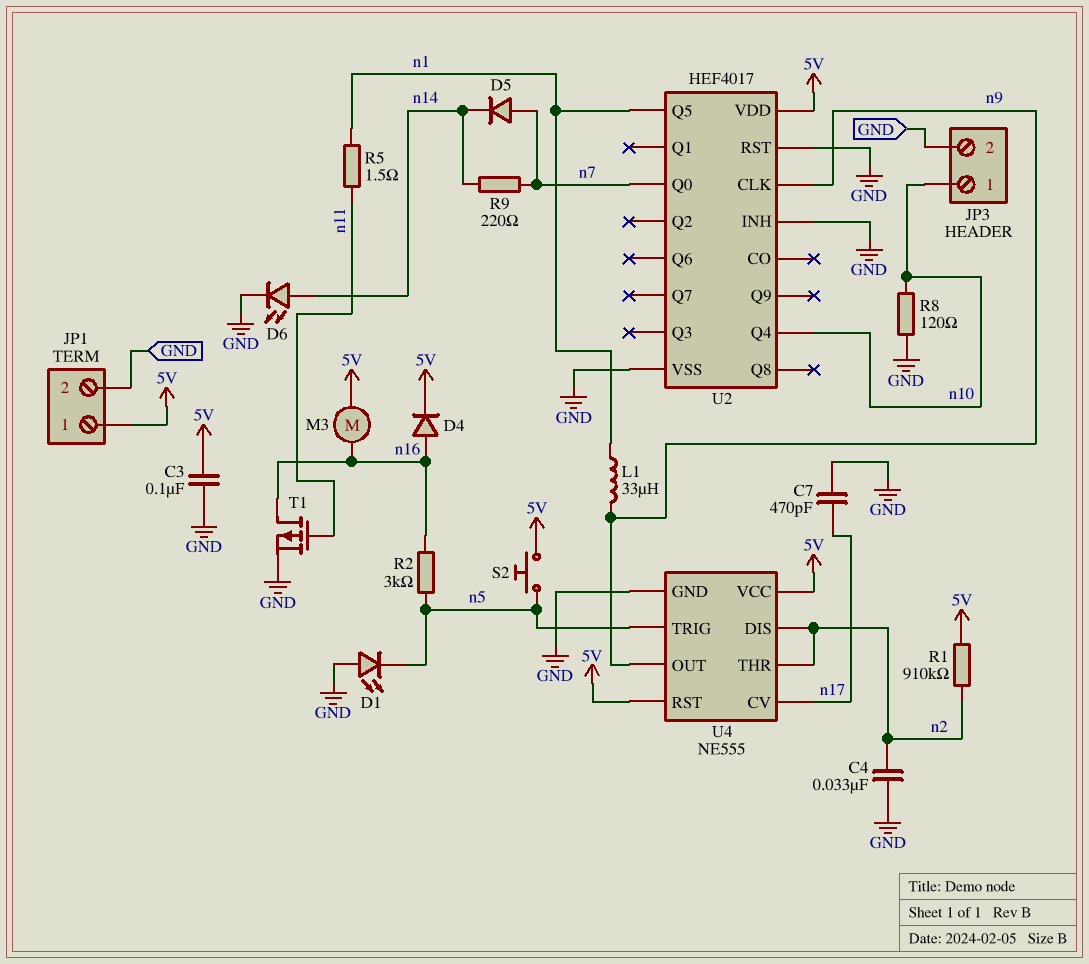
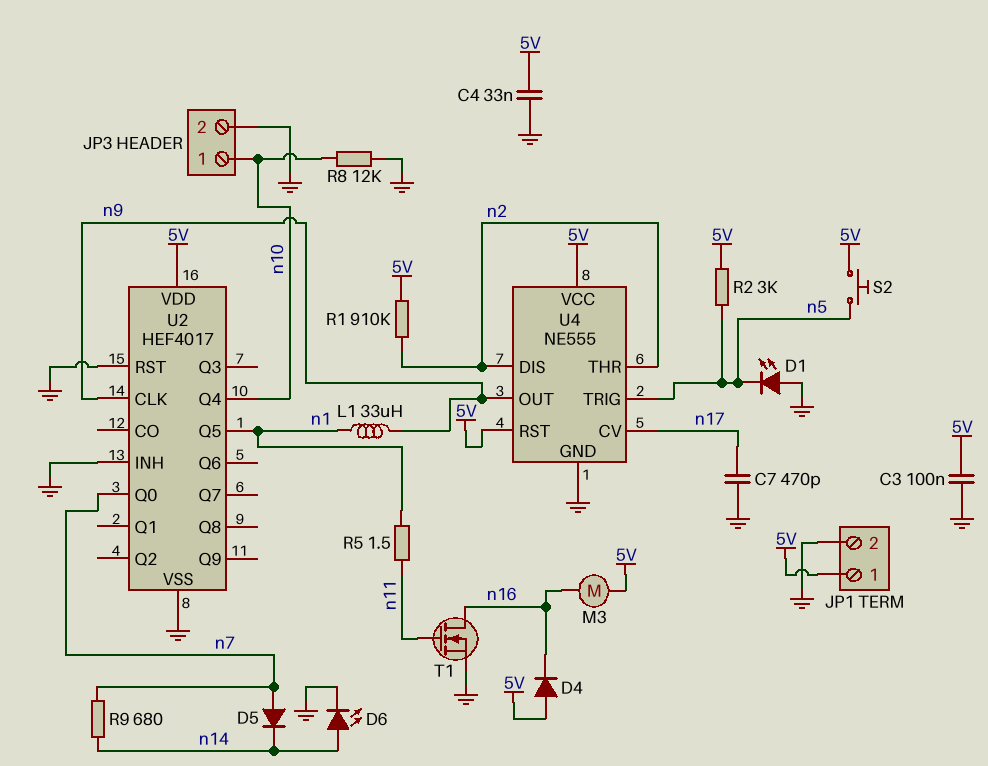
C4: 33nF (GND, n2) -> 33nF (5V, GND)
D4: diode (A n16, K 5V) -> diode (A 5V, K n16)
R2: 3k (n5, n16) -> 3k (5V, n5)
R8: 120 (GND, n10) -> 12k (GND, n10)
R9: 220 (n7, n14) -> 680 (n7, n14)
T1: PMOS (G n11, D n16, S GND) -> NMOS (G n11, D n16, S GND)

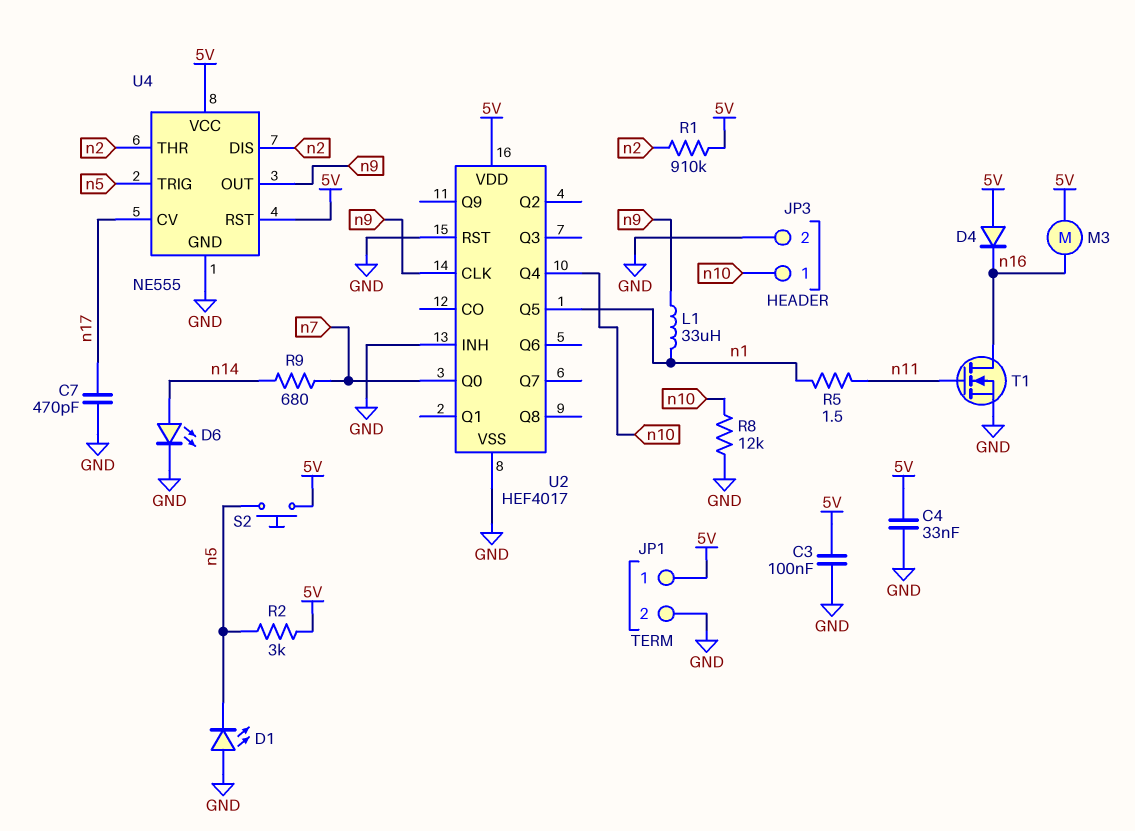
D5: diode (A n7, K n14) -> none

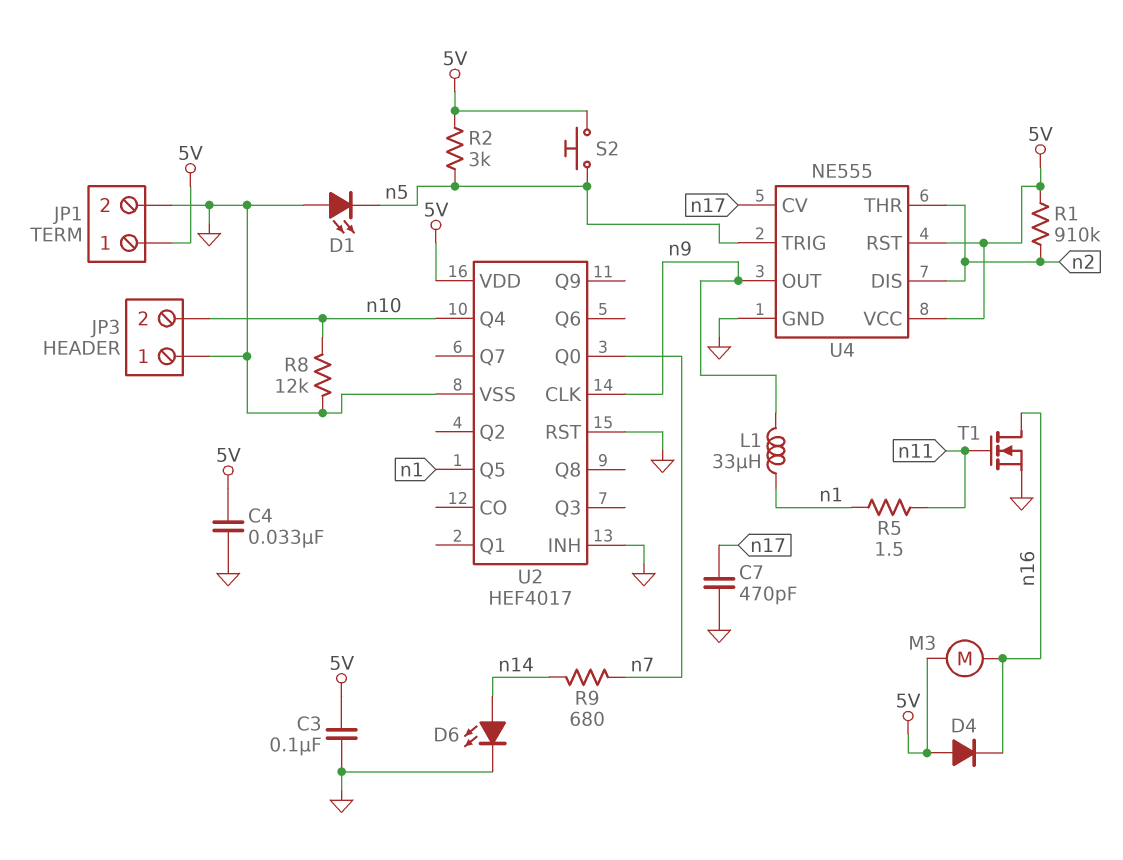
JP3 pin 1: n10 -> GND
JP3 pin 2: GND -> n10

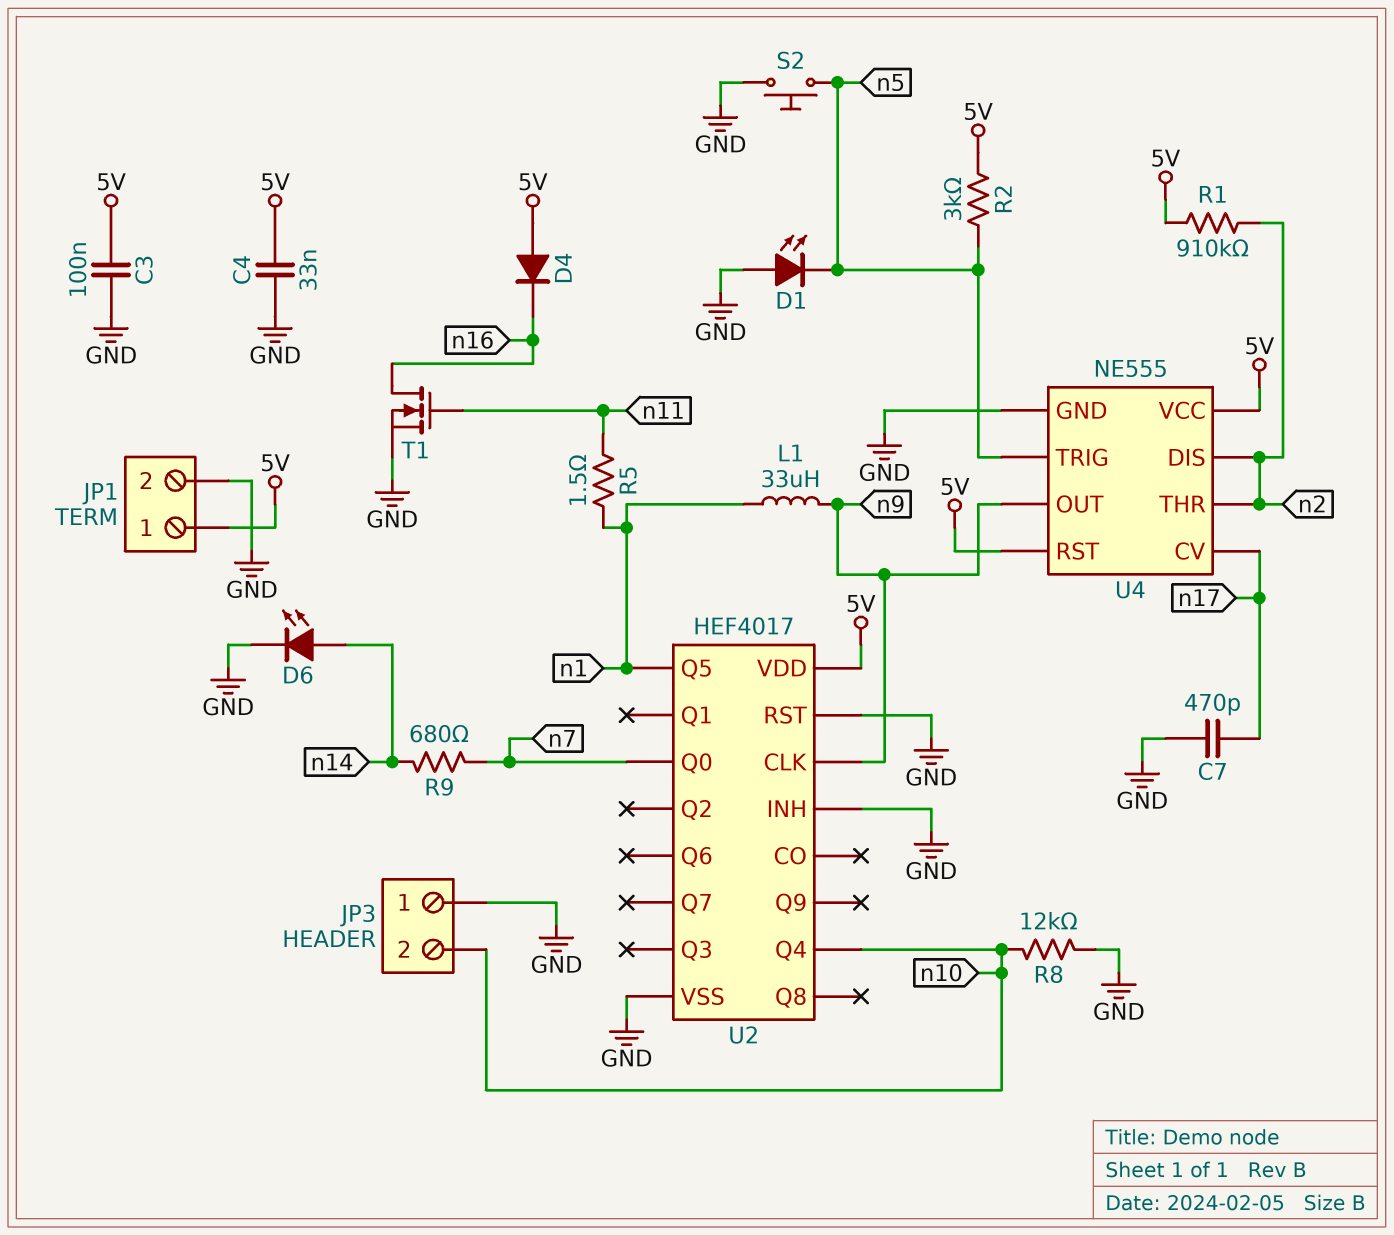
M3: motor (5V, n16) -> none
S2: button (5V, n5) -> button (GND, n5)

